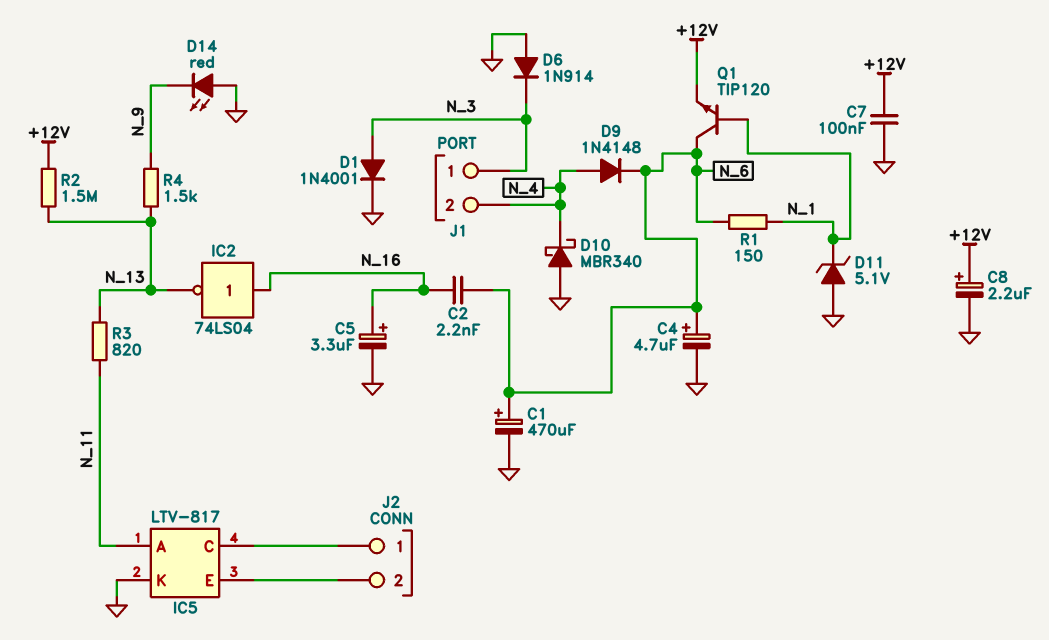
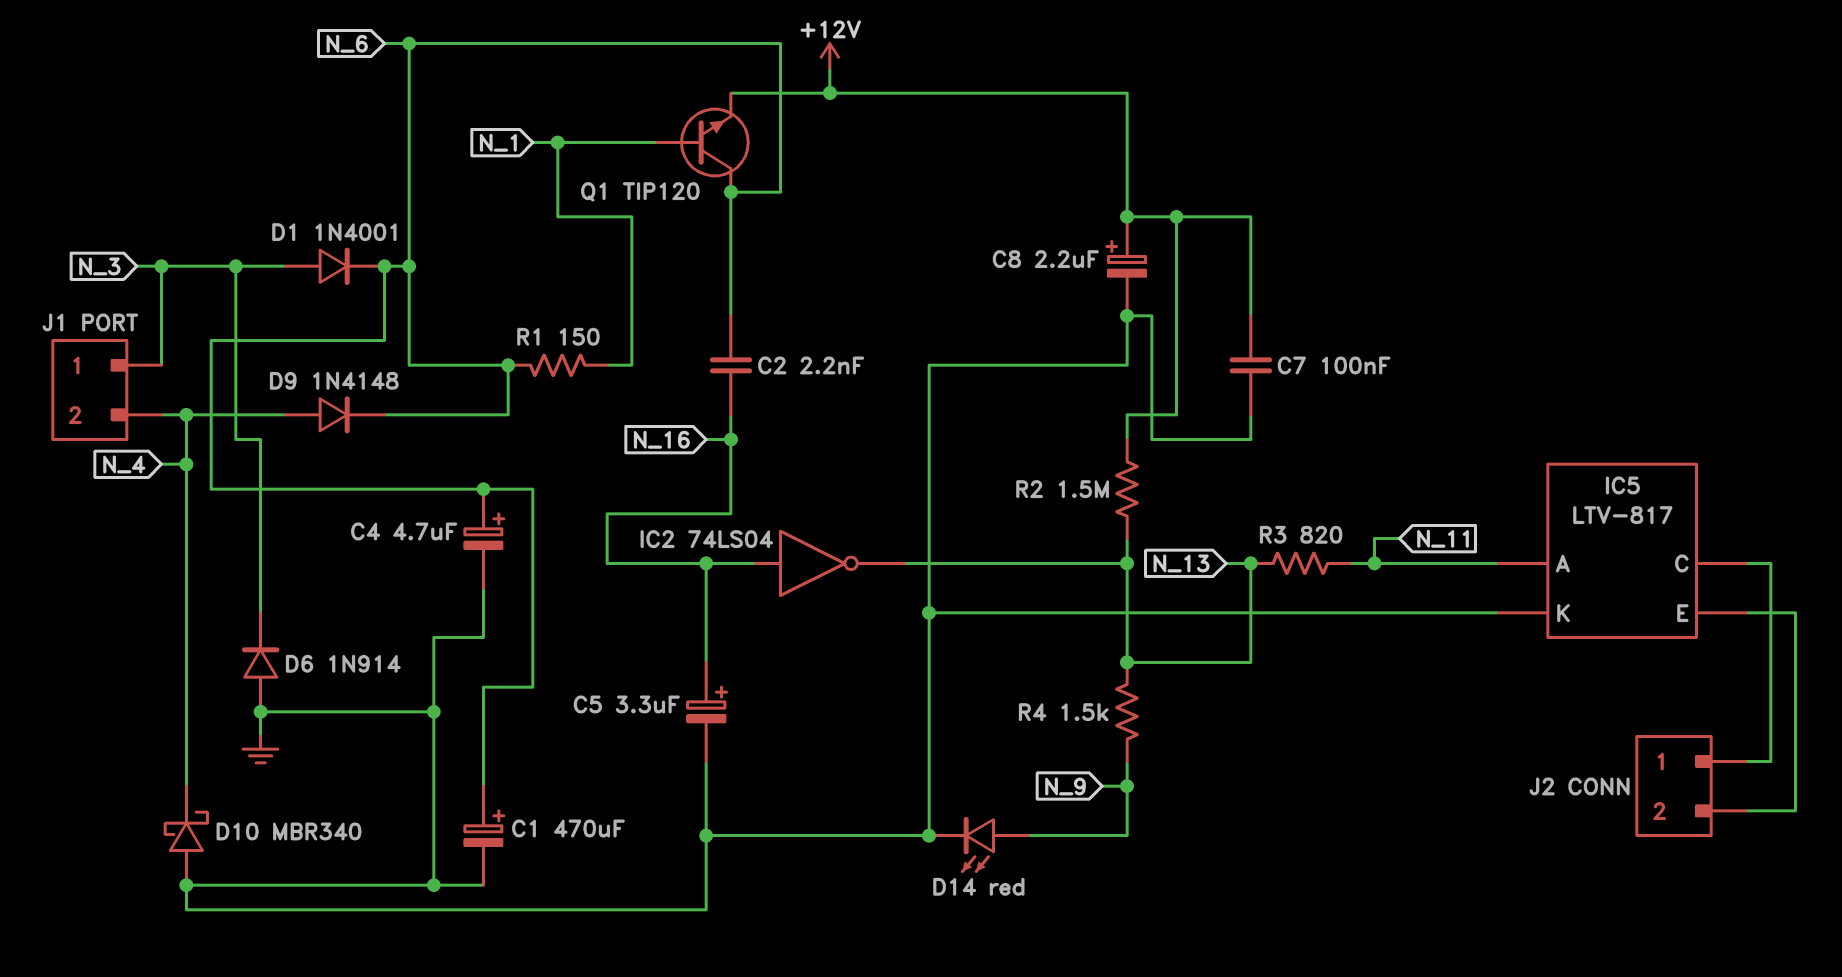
D1: diode 1N4001 (A N_3, K GND) -> diode 1N4001 (A N_3, K N_6)
D11: zener 5.1V (A GND, K N_1) -> none
D14: LED red (A GND, K N_9) -> LED red (A N_9, K GND)

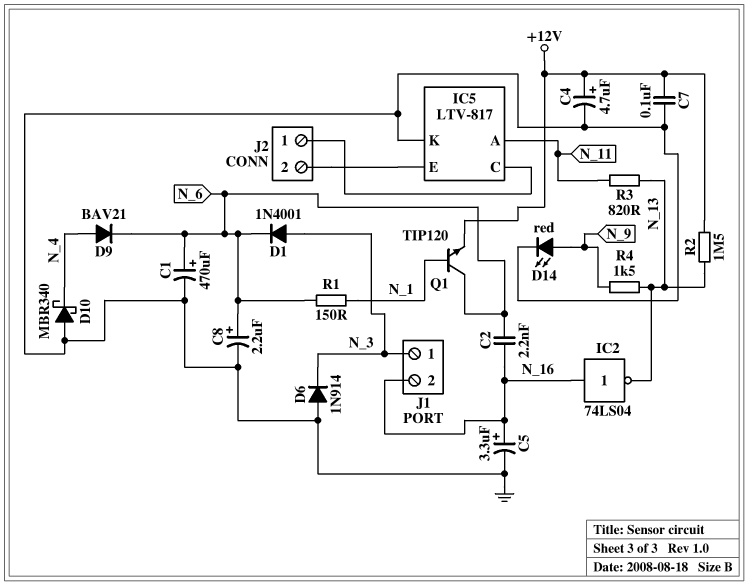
C4: 4.7uF (plus N_6, minus GND) -> 4.7uF (plus +12V, minus GND)
C8: 2.2uF (plus +12V, minus GND) -> 2.2uF (plus N_6, minus GND)
D9: diode 1N4148 (A N_4, K N_6) -> diode BAV21 (A N_4, K N_6)
J1 pin 2: N_4 -> N_16

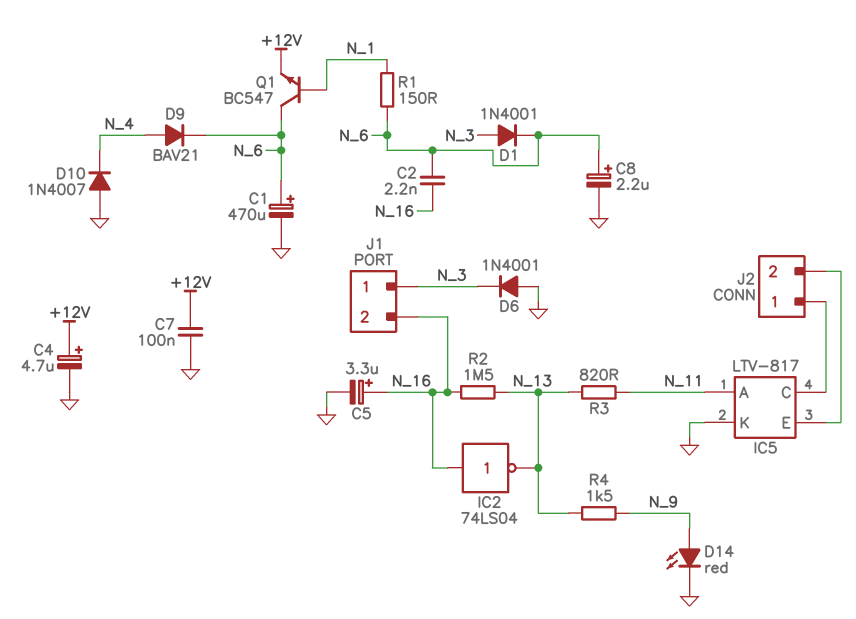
D6: diode 1N914 (A GND, K N_3) -> diode 1N4001 (A GND, K N_3)
D10: schottky MBR340 (A GND, K N_4) -> diode 1N4007 (A GND, K N_4)
Q1: NPN TIP120 (B N_1, C N_6, E +12V) -> NPN BC547 (B N_1, C N_6, E +12V)
R2: 1.5M (+12V, N_13) -> 1.5M (N_13, N_16)

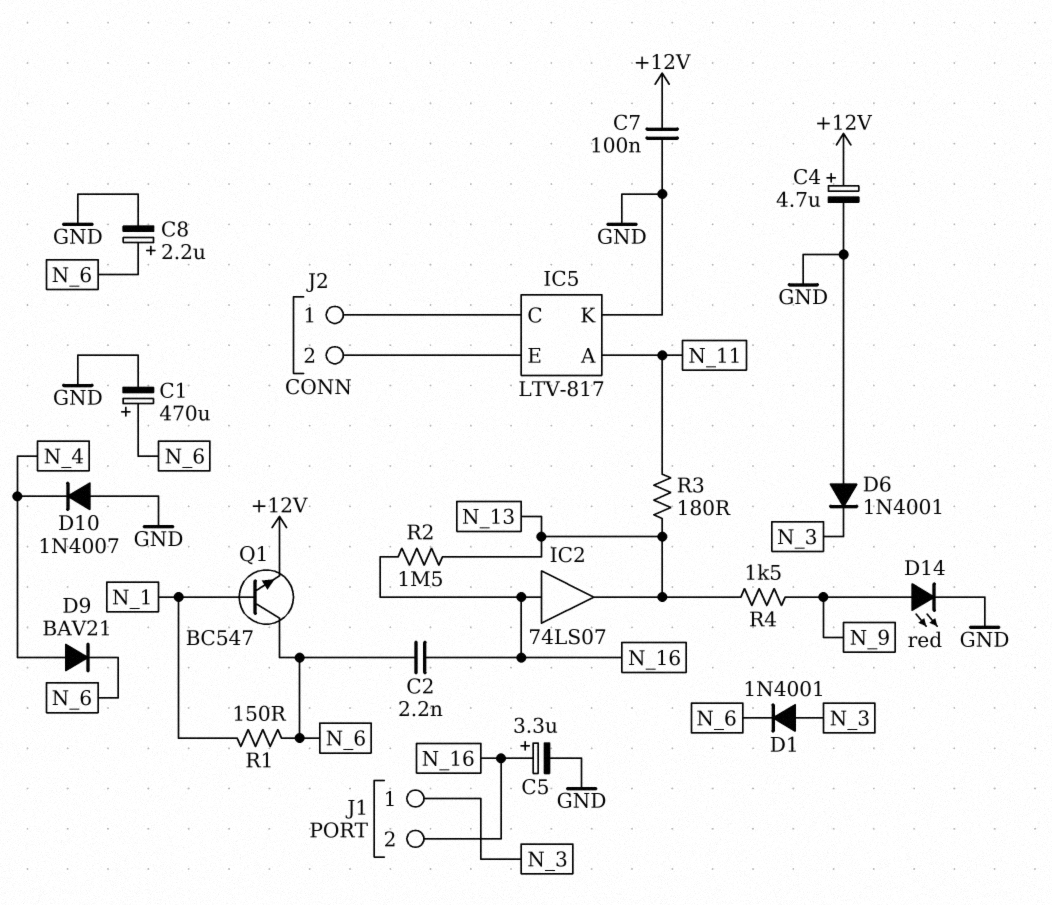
IC2: NOT 74LS04 (in N_16, out N_13) -> buffer 74LS07 (in N_16, out N_13)
R3: 820 (N_11, N_13) -> 180 (N_11, N_13)

